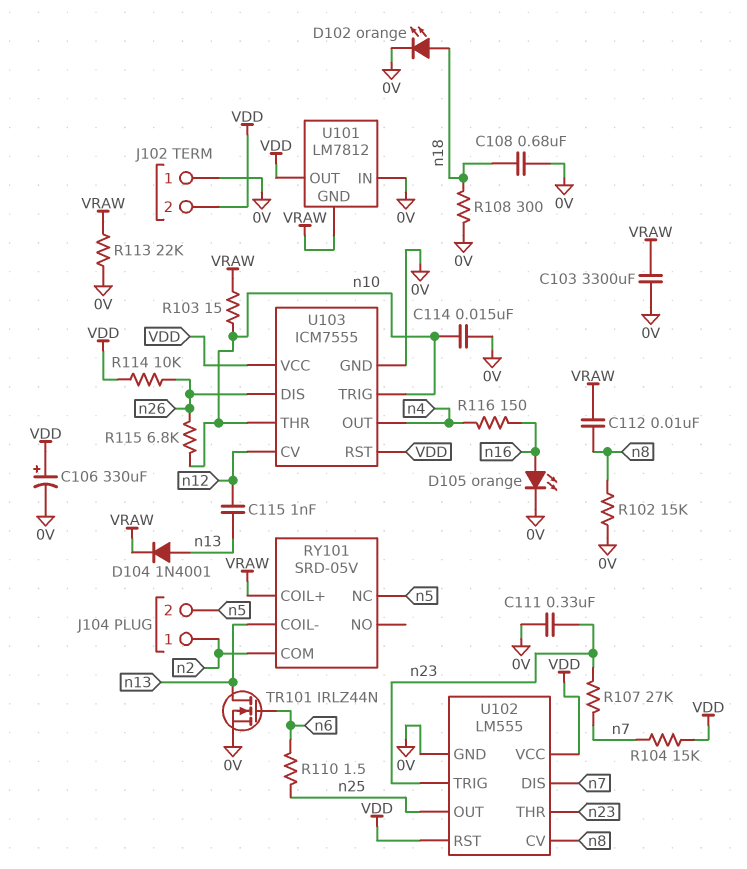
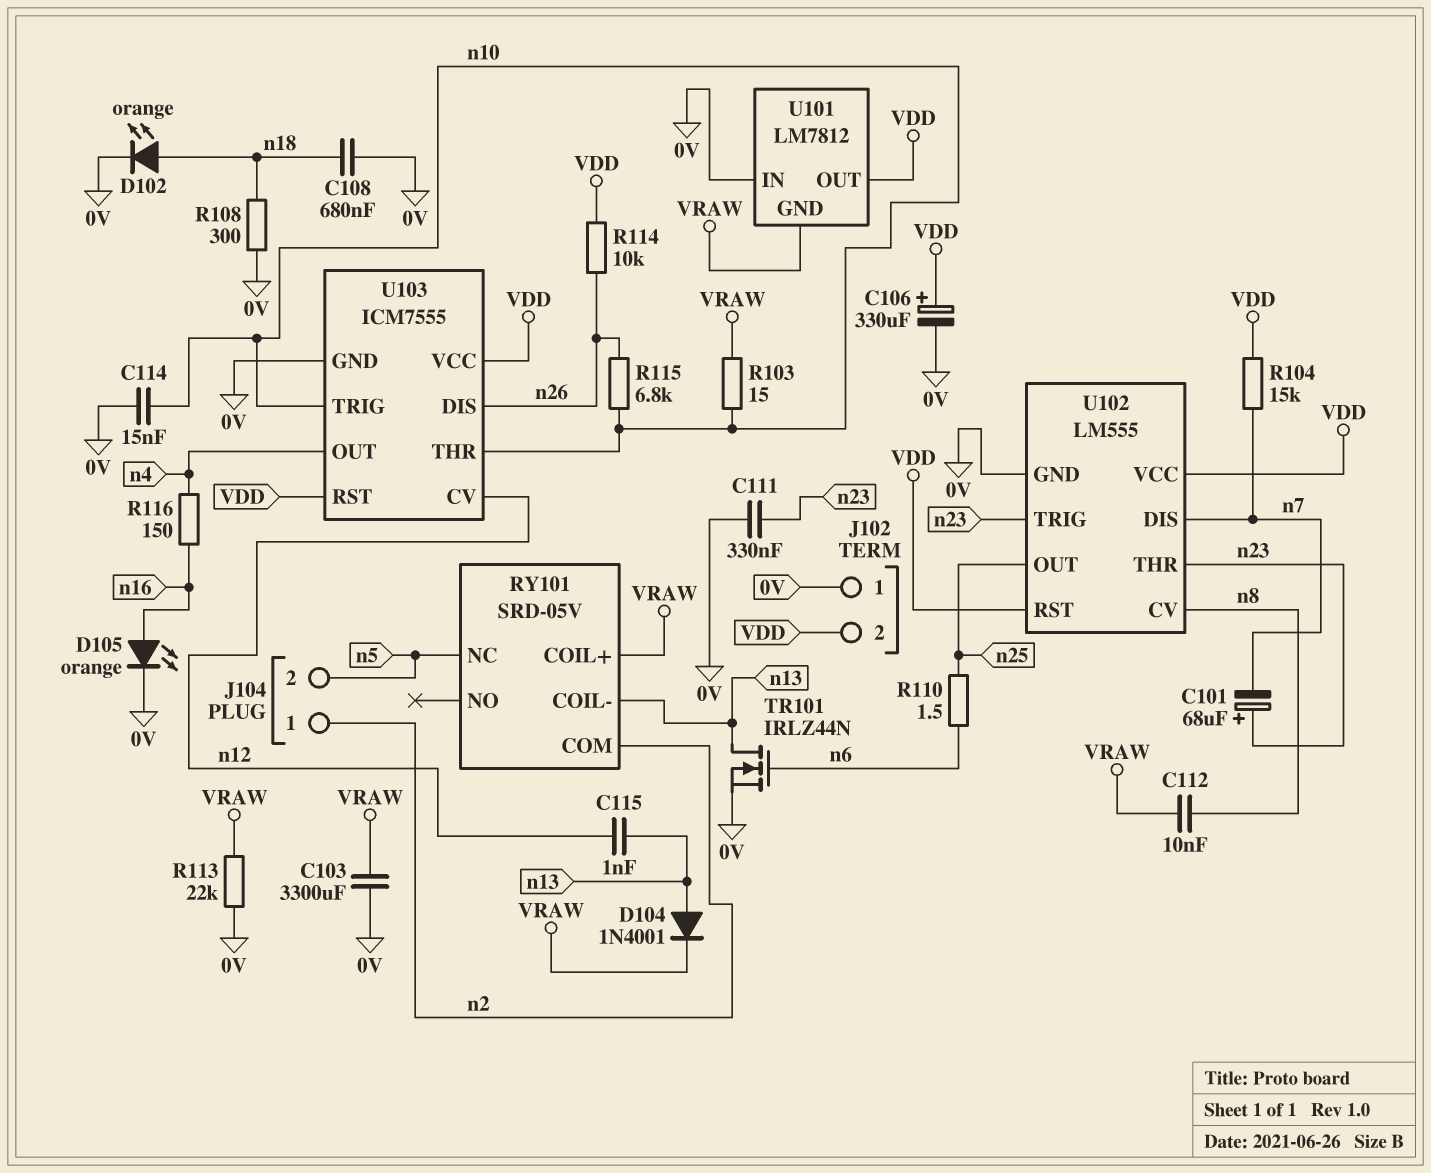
C101: none -> 68uF (plus n23, minus n7)
R102: 15k (0V, n8) -> none
R107: 27k (n7, n23) -> none

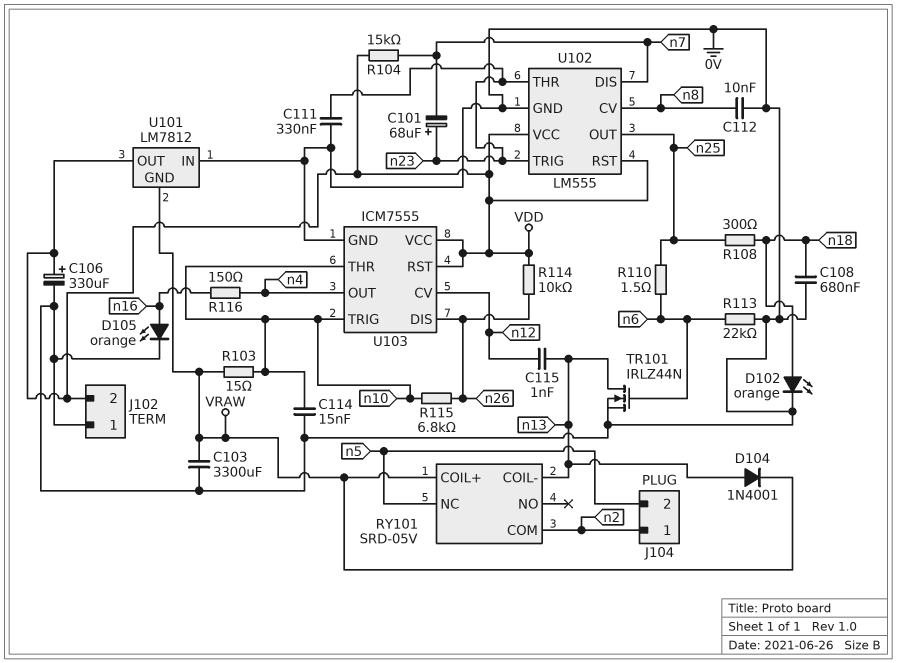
C112: 10nF (VRAW, n8) -> 10nF (0V, n8)
R108: 300 (0V, n18) -> 300 (n18, n25)
R113: 22k (0V, VRAW) -> 22k (0V, n6)

